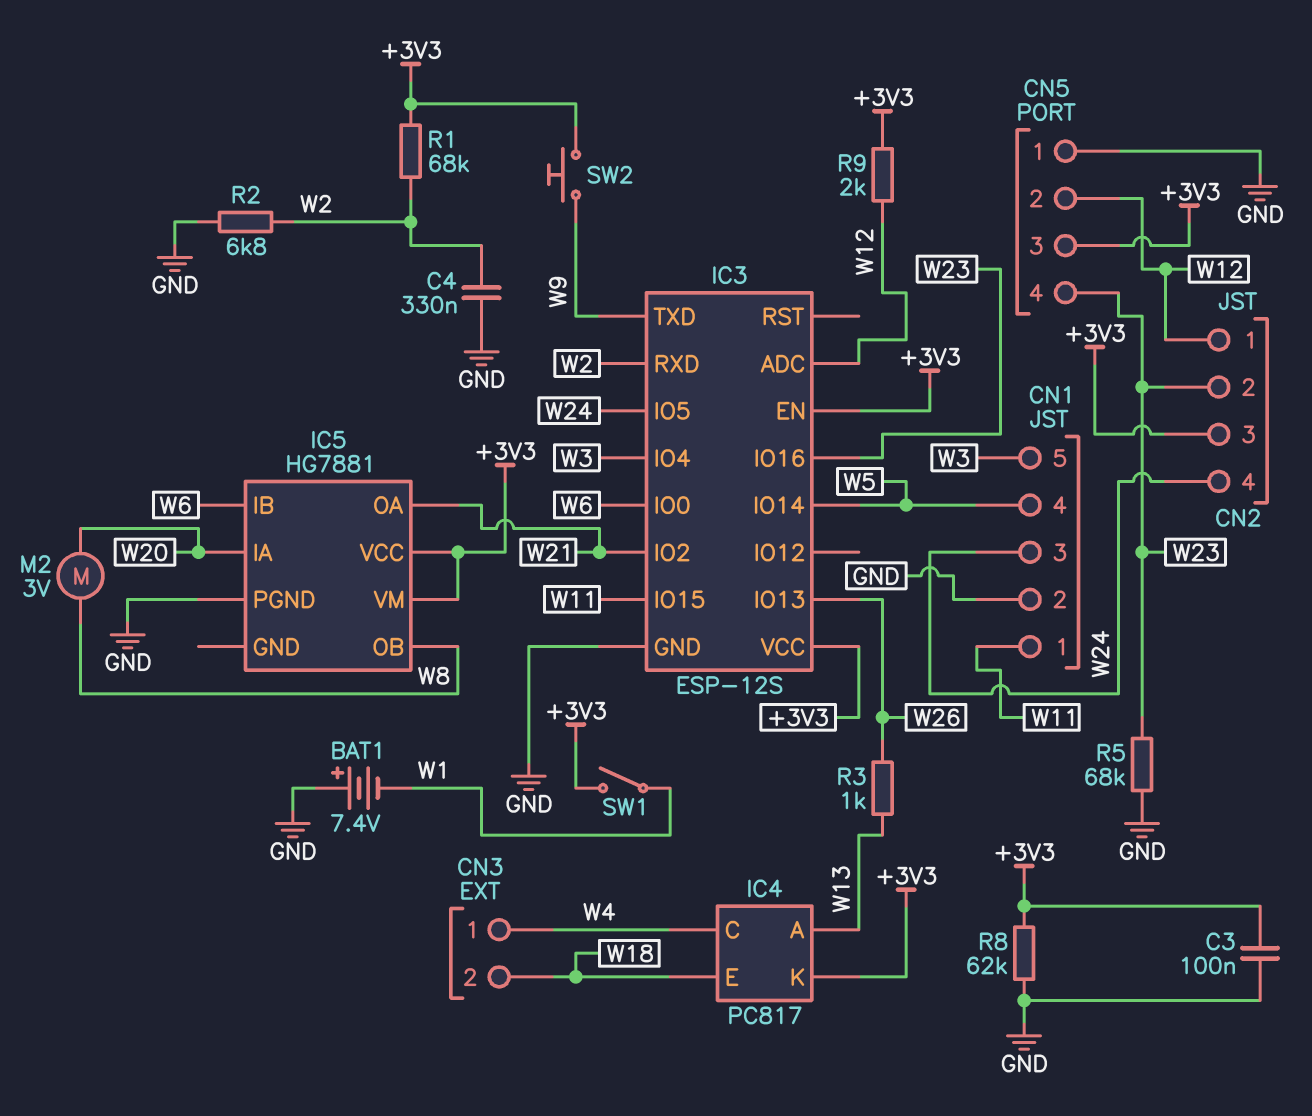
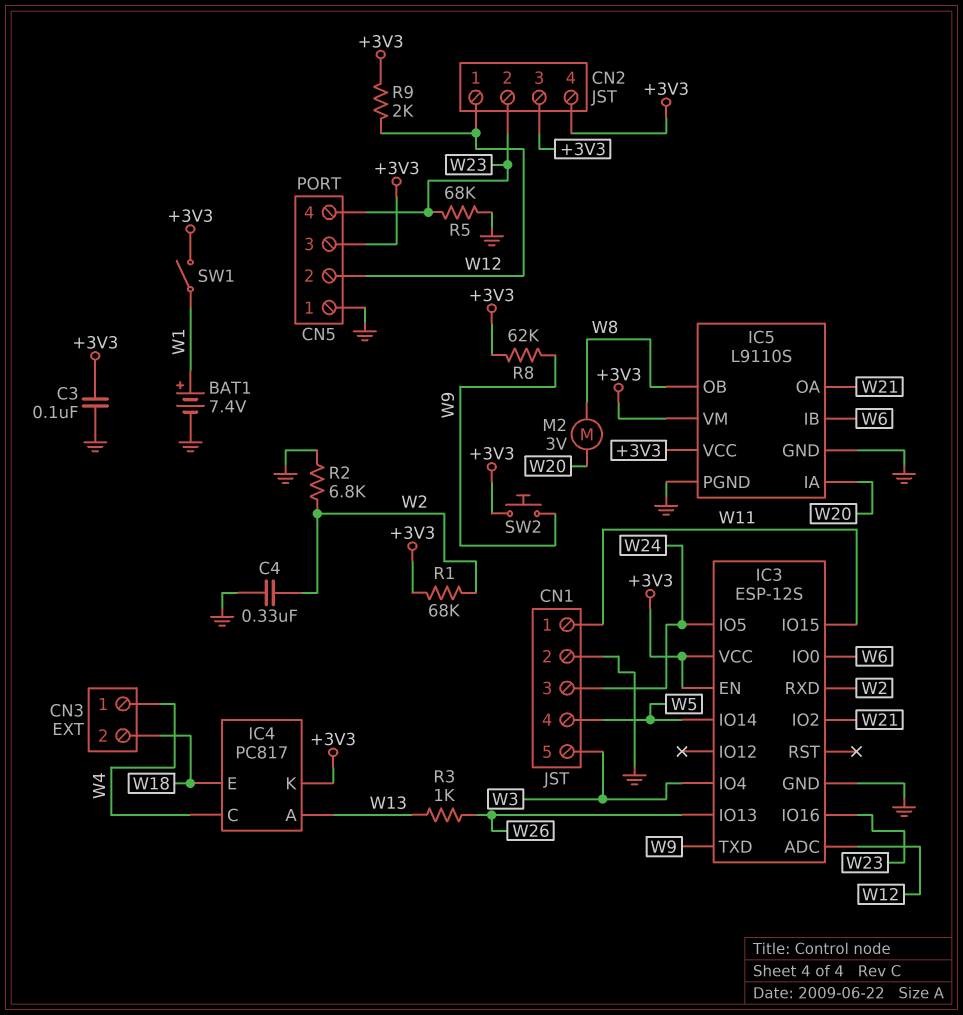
BAT1: 7.4V (plus GND, minus W1) -> 7.4V (plus W1, minus GND)
CN2 pin 4: W24 -> +3V3
IC5: HG7881 -> L9110S
IC5 pin GND: none -> GND
R8: 62k (+3V3, GND) -> 62k (+3V3, W9)

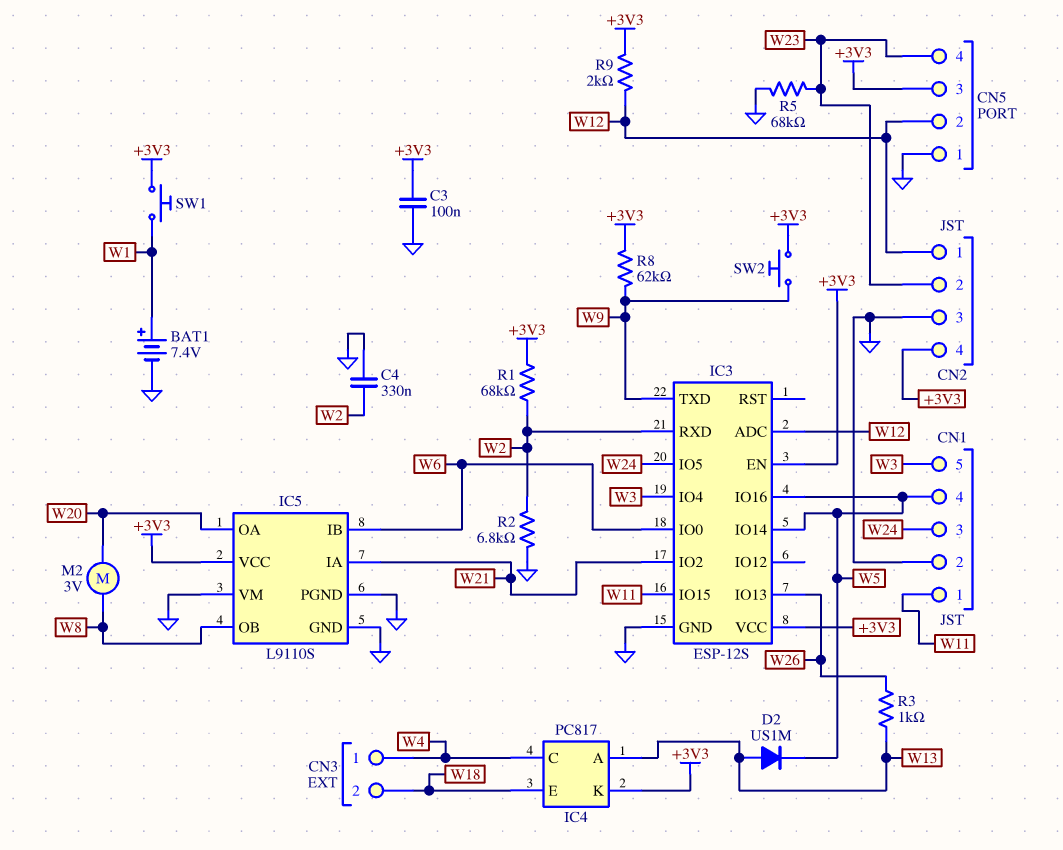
CN2 pin 3: +3V3 -> GND
D2: none -> diode US1M (A W13, K W5)
IC3 pin IO16: W23 -> W5
IC5 pin IA: W20 -> W21
IC5 pin OA: W21 -> W20
IC5 pin VM: +3V3 -> GND
SW1: switch (+3V3, W1) -> button (+3V3, W1)

